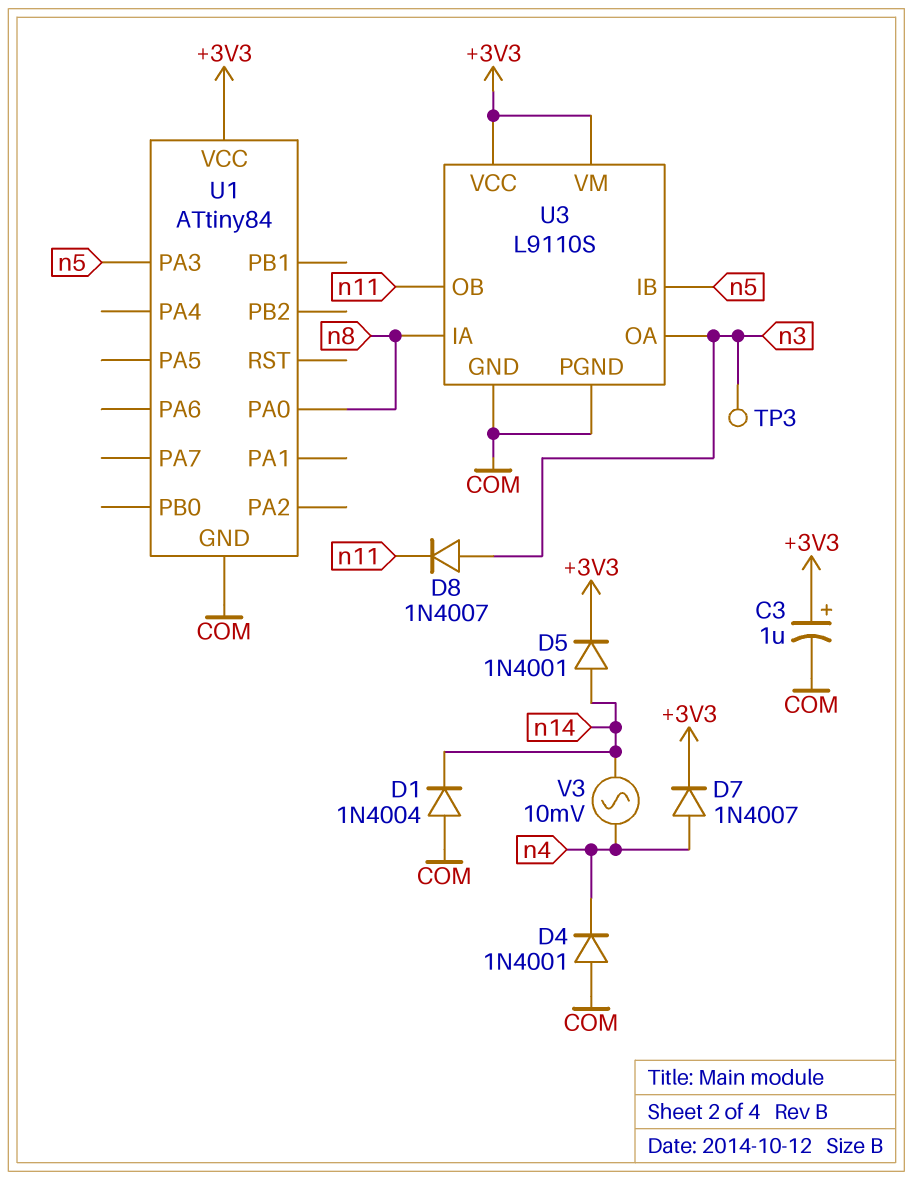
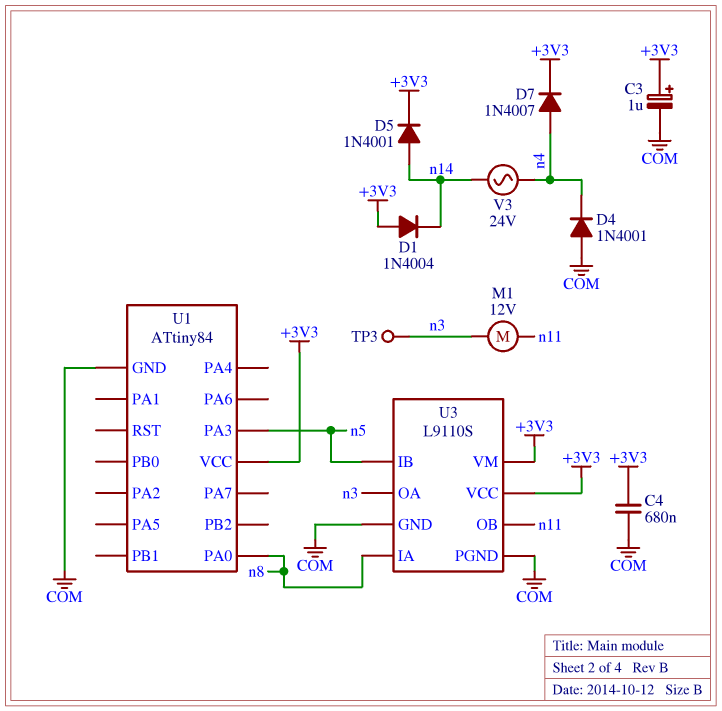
C4: none -> 680nF (+3V3, COM)
D1: diode 1N4004 (A COM, K n14) -> diode 1N4004 (A +3V3, K n14)
D8: diode 1N4007 (A n3, K n11) -> none
M1: none -> motor 12V (n3, n11)
V3: AC 10mV (n4, n14) -> AC 24V (n4, n14)

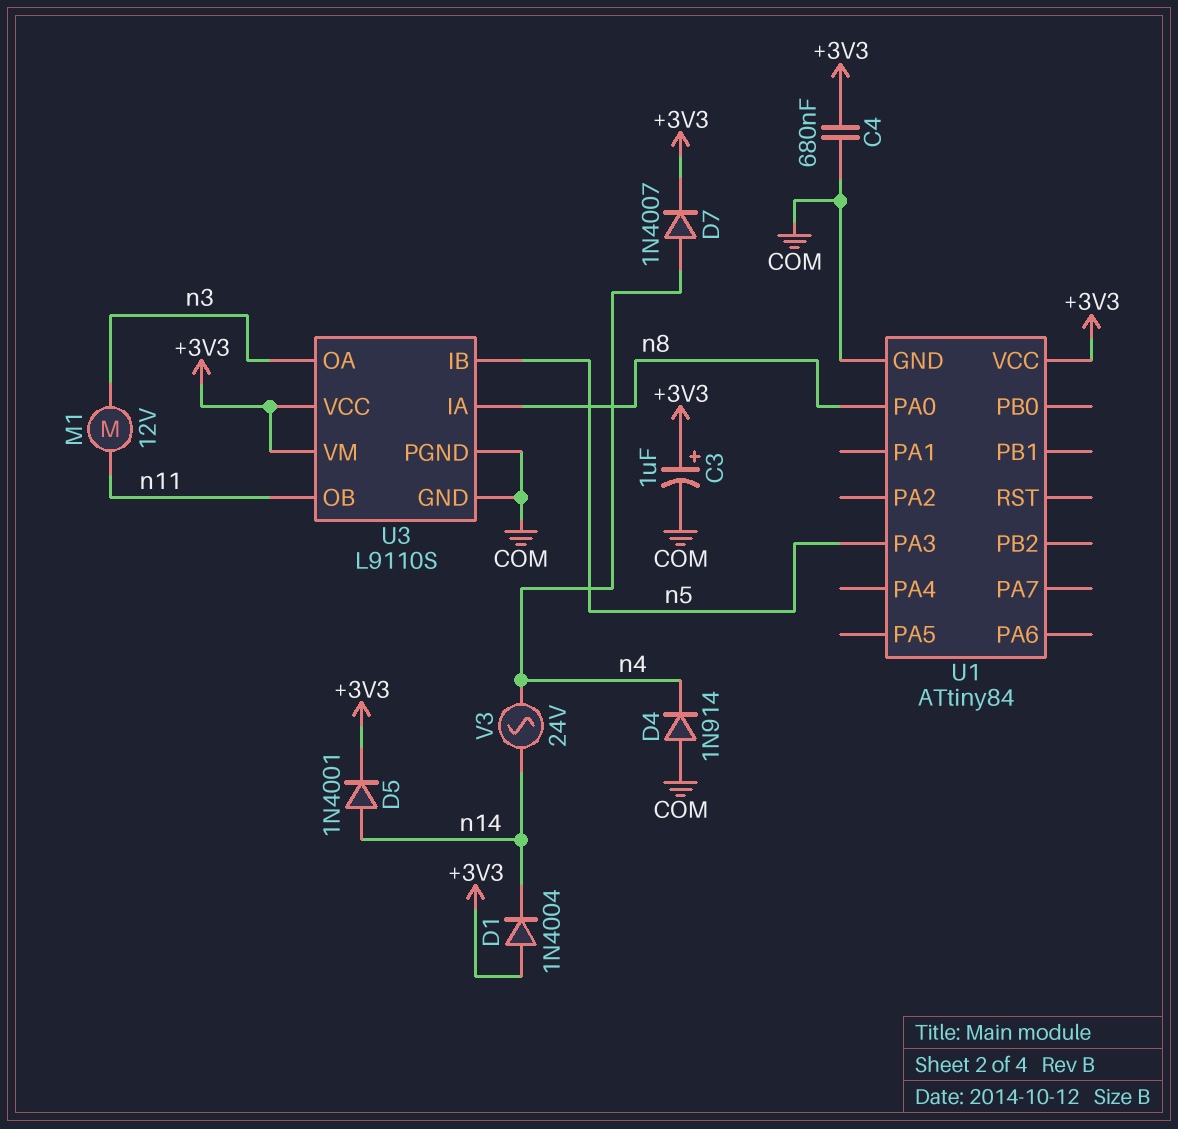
D4: diode 1N4001 (A COM, K n4) -> diode 1N914 (A COM, K n4)
TP3: test point (n3) -> none

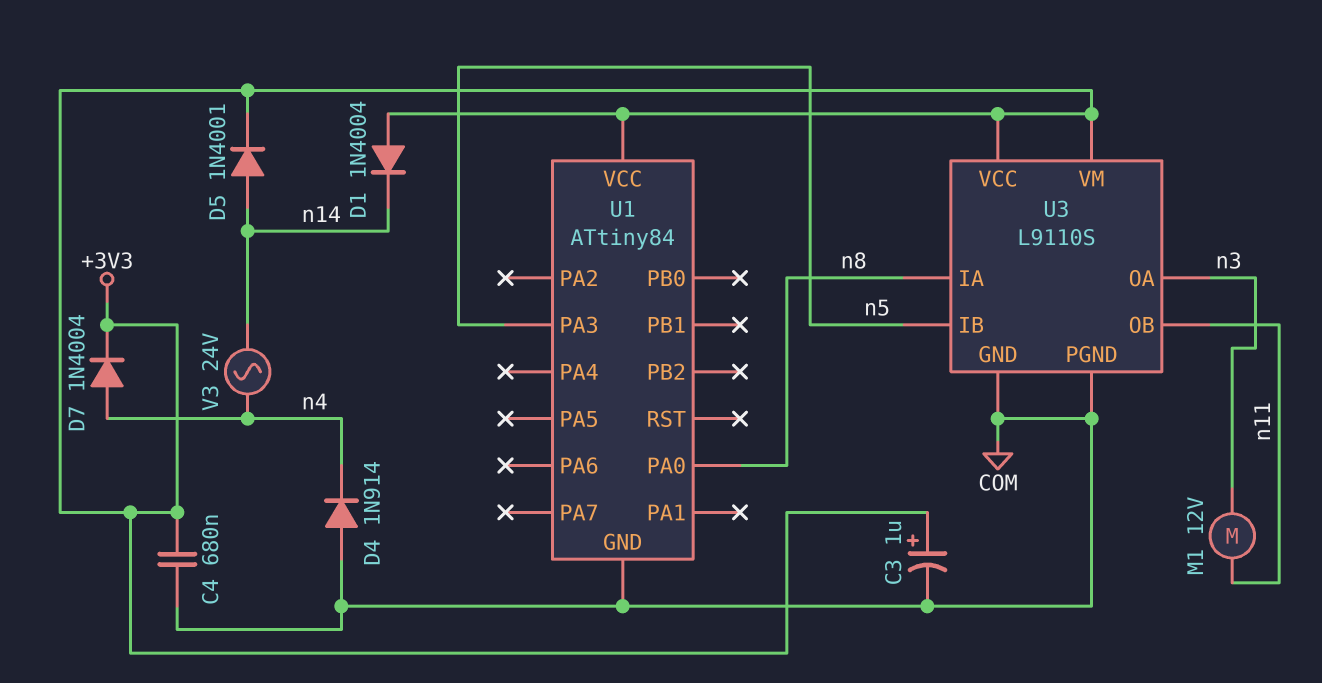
D7: diode 1N4007 (A n4, K +3V3) -> diode 1N4004 (A n4, K +3V3)

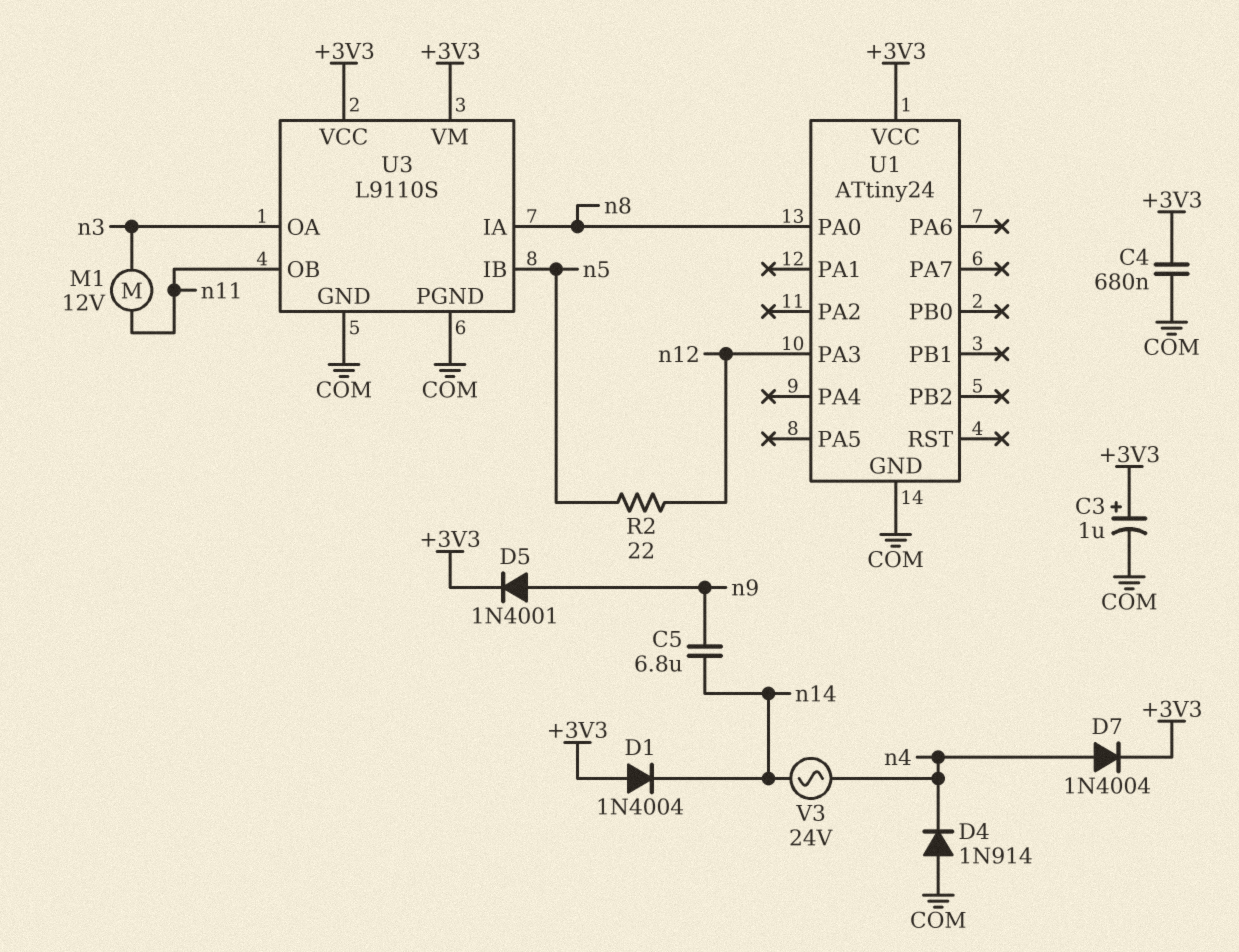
C5: none -> 6.8uF (n9, n14)
D5: diode 1N4001 (A n14, K +3V3) -> diode 1N4001 (A n9, K +3V3)
R2: none -> 22 (n5, n12)
U1: ATtiny84 -> ATtiny24
U1 pin PA3: n5 -> n12

